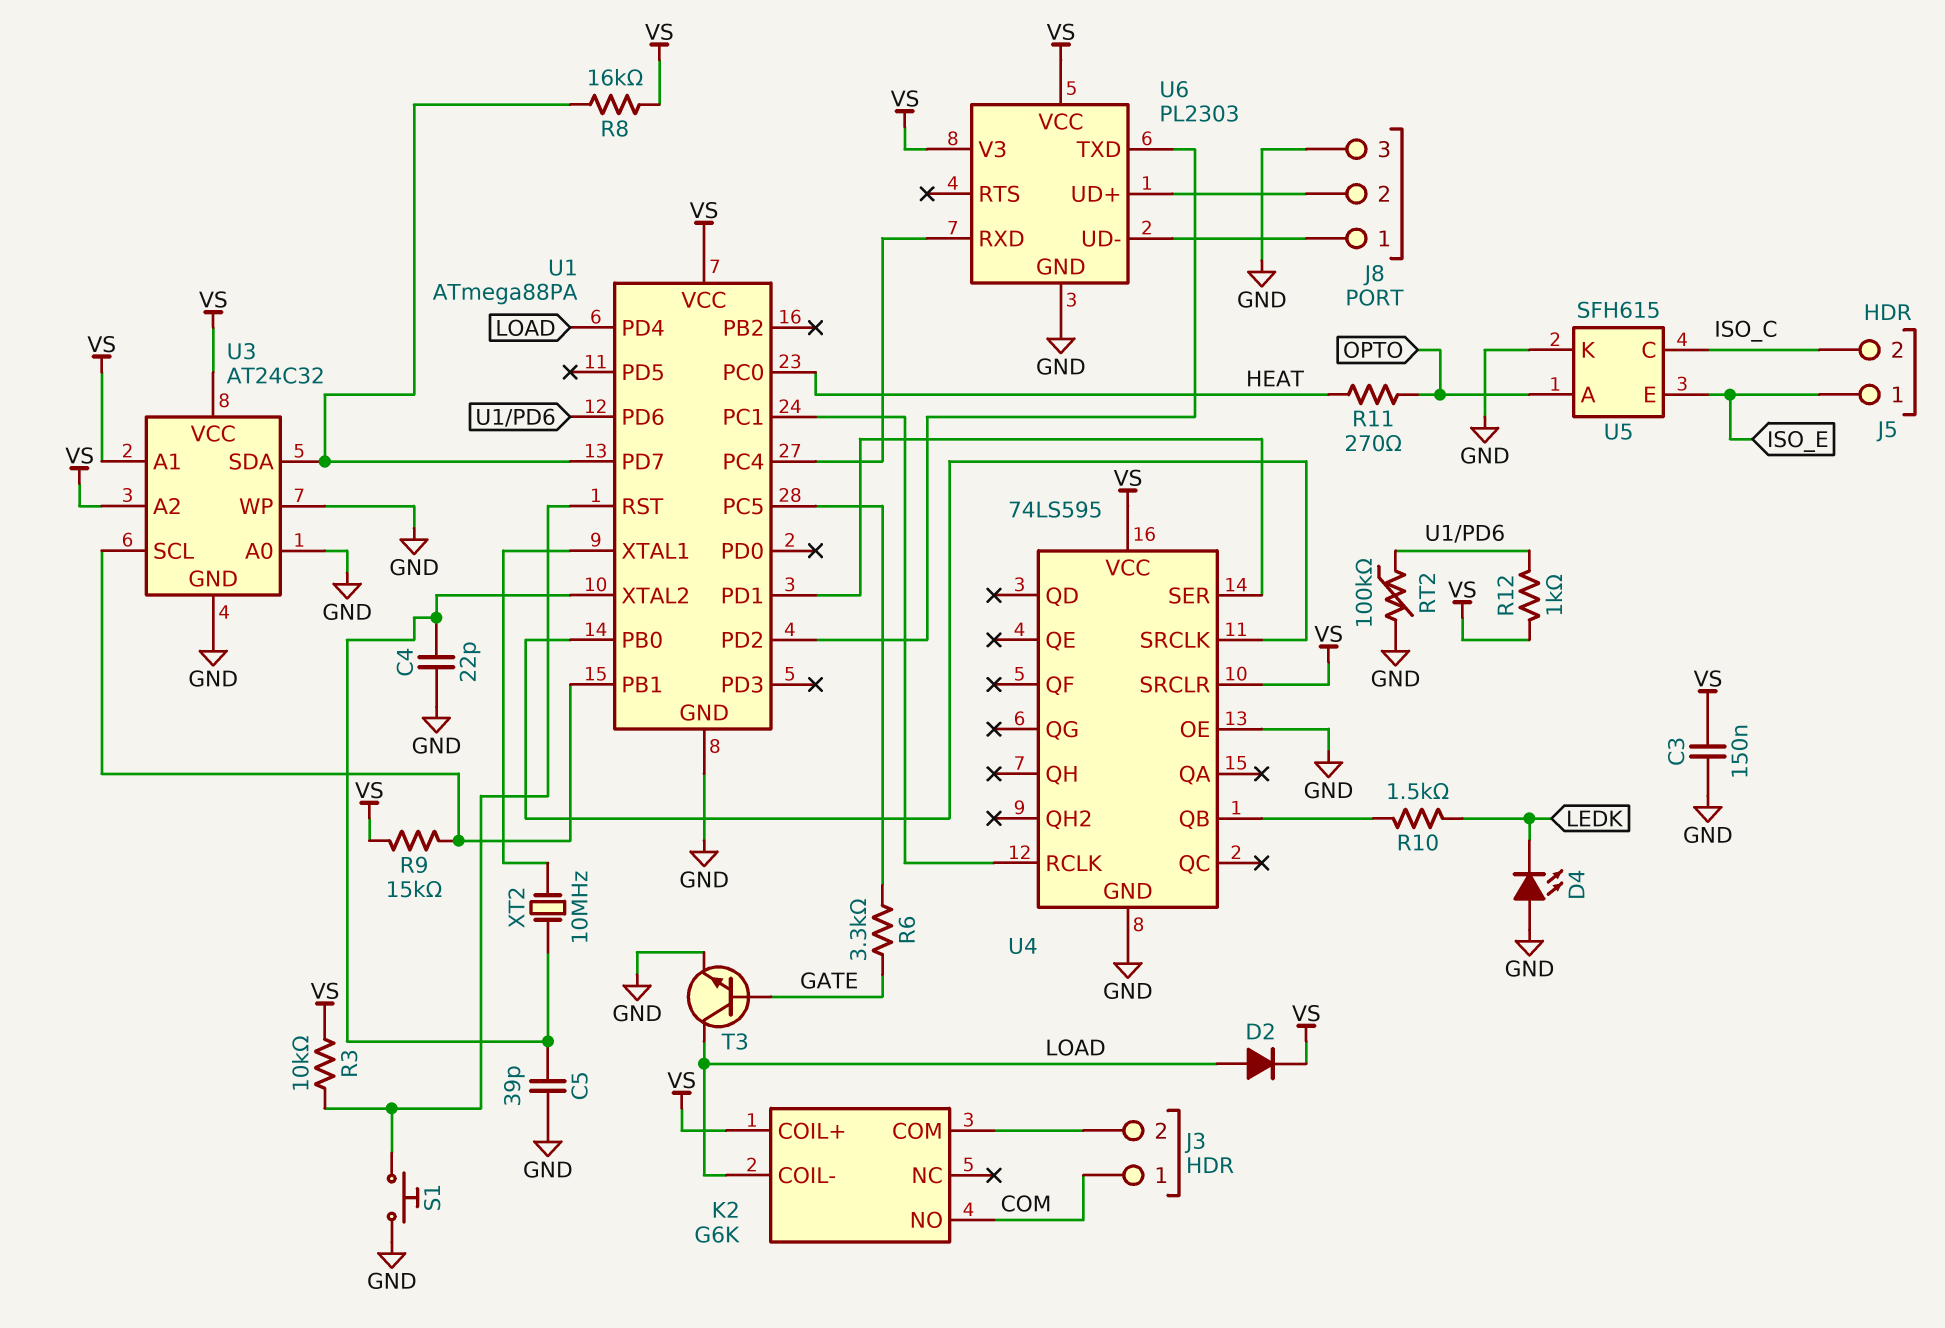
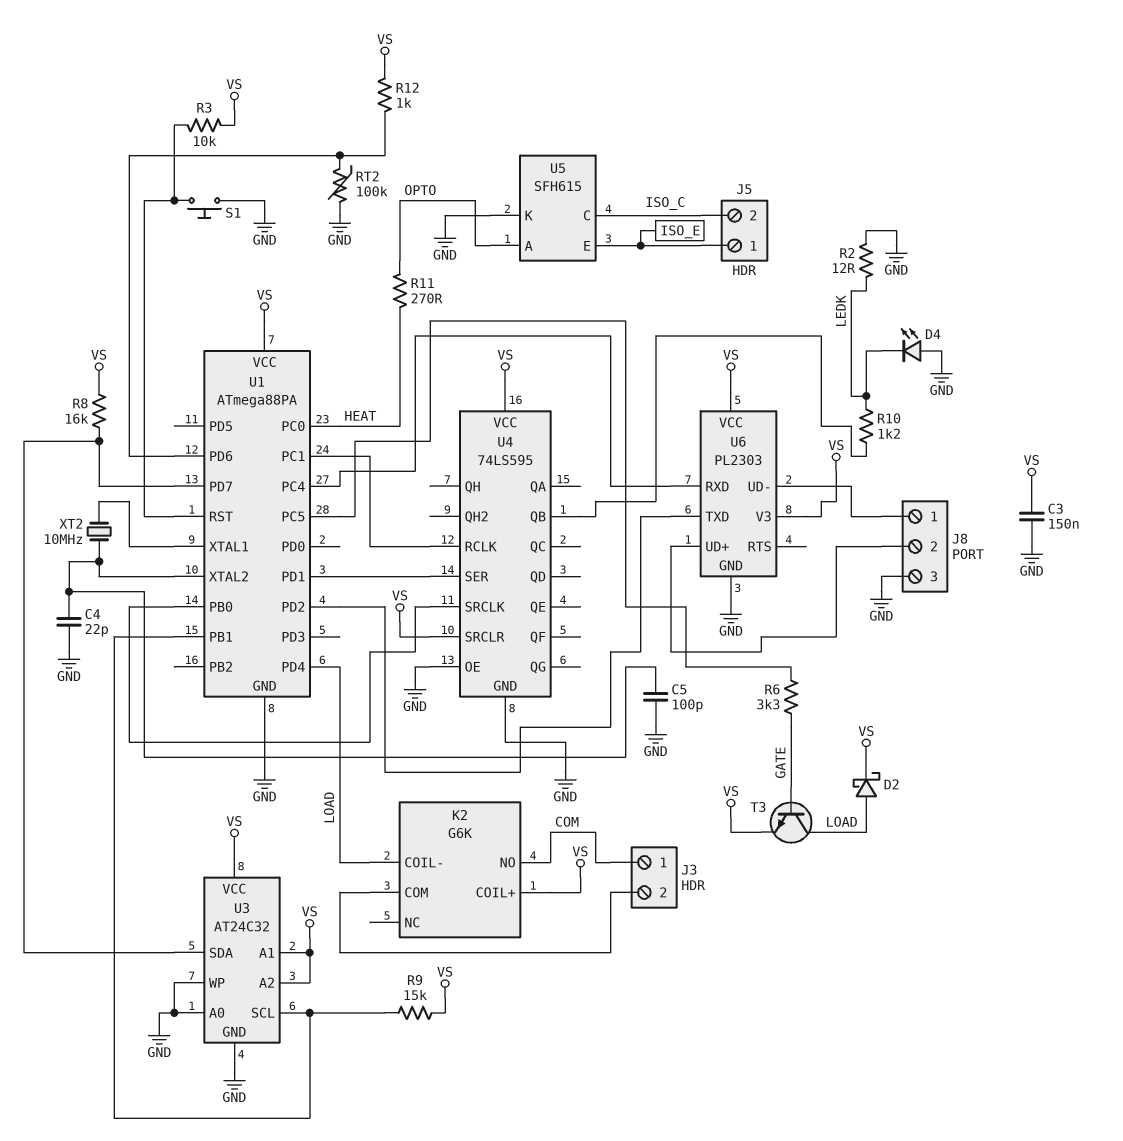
C5: 39pF (GND, U1/XTAL2) -> 100pF (GND, U1/XTAL2)
D2: diode (A LOAD, K VS) -> schottky (A LOAD, K VS)
R2: none -> 12 (GND, LEDK)
R10: 1.5k (LEDK, U4/QB) -> 1.2k (LEDK, U4/QB)
T3: NPN (B GATE, C LOAD, E GND) -> NPN (B GATE, C LOAD, E VS)

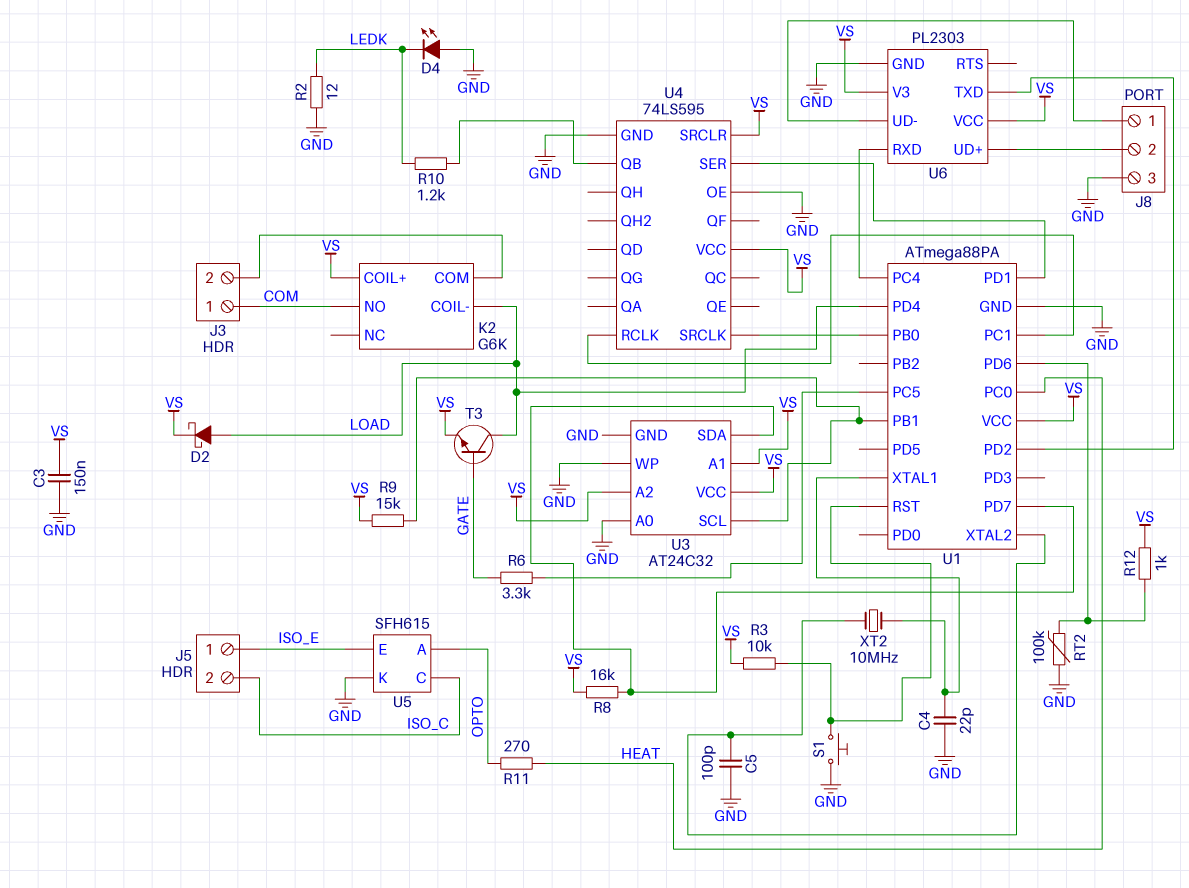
C4: 22pF (GND, U1/XTAL2) -> 22pF (GND, U1/XTAL1)

